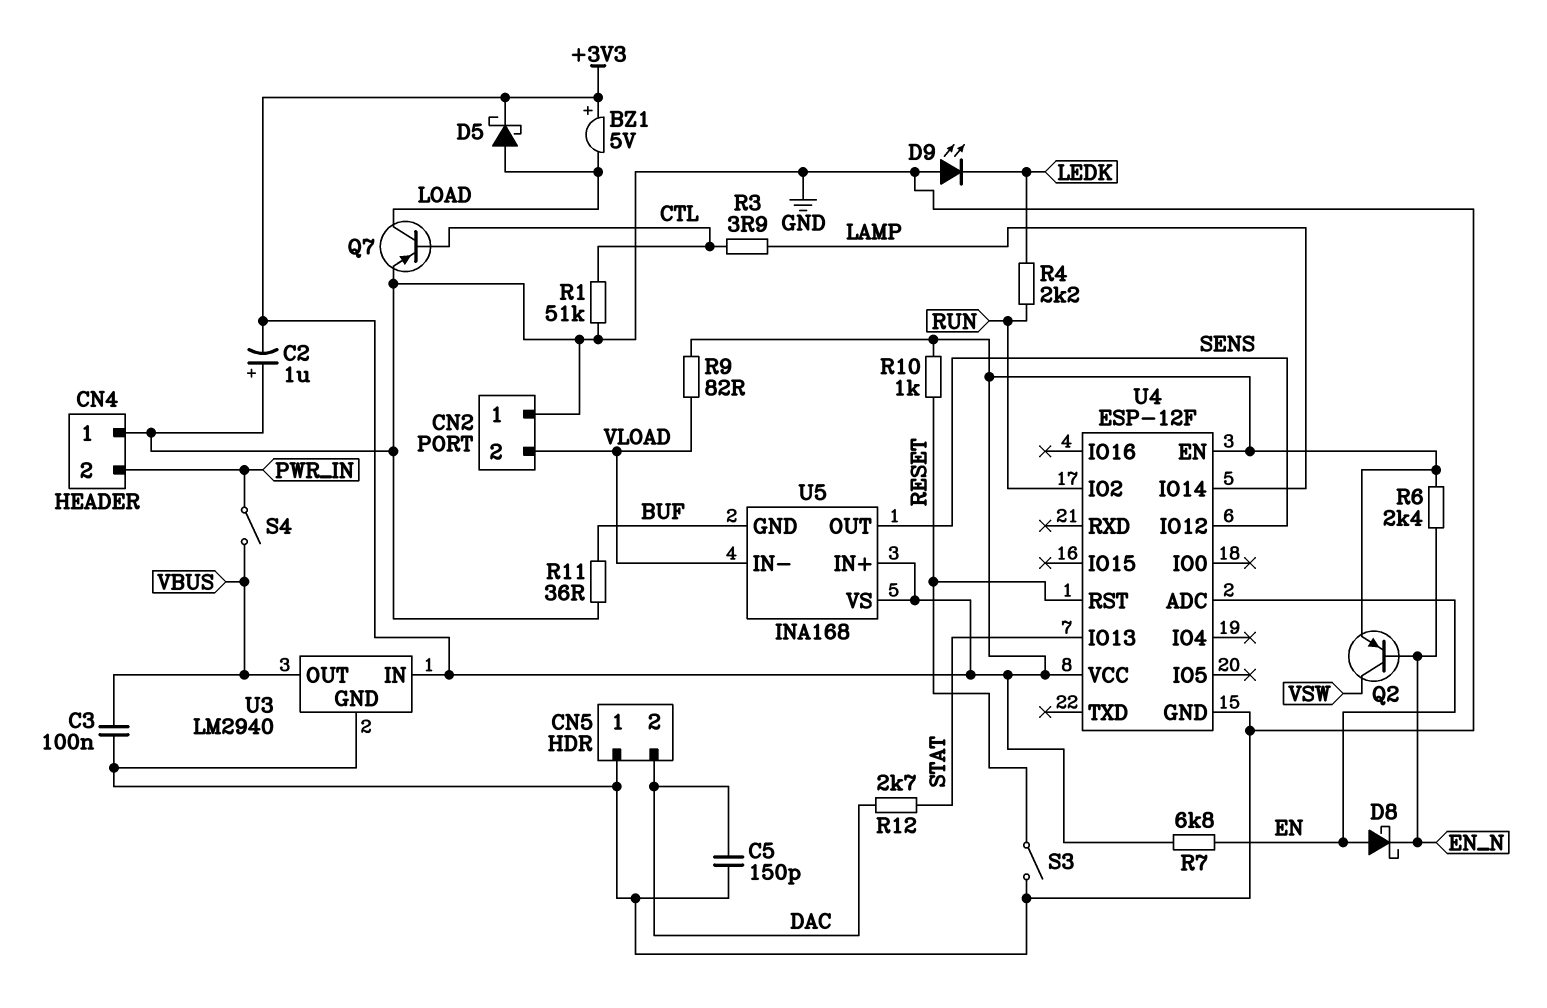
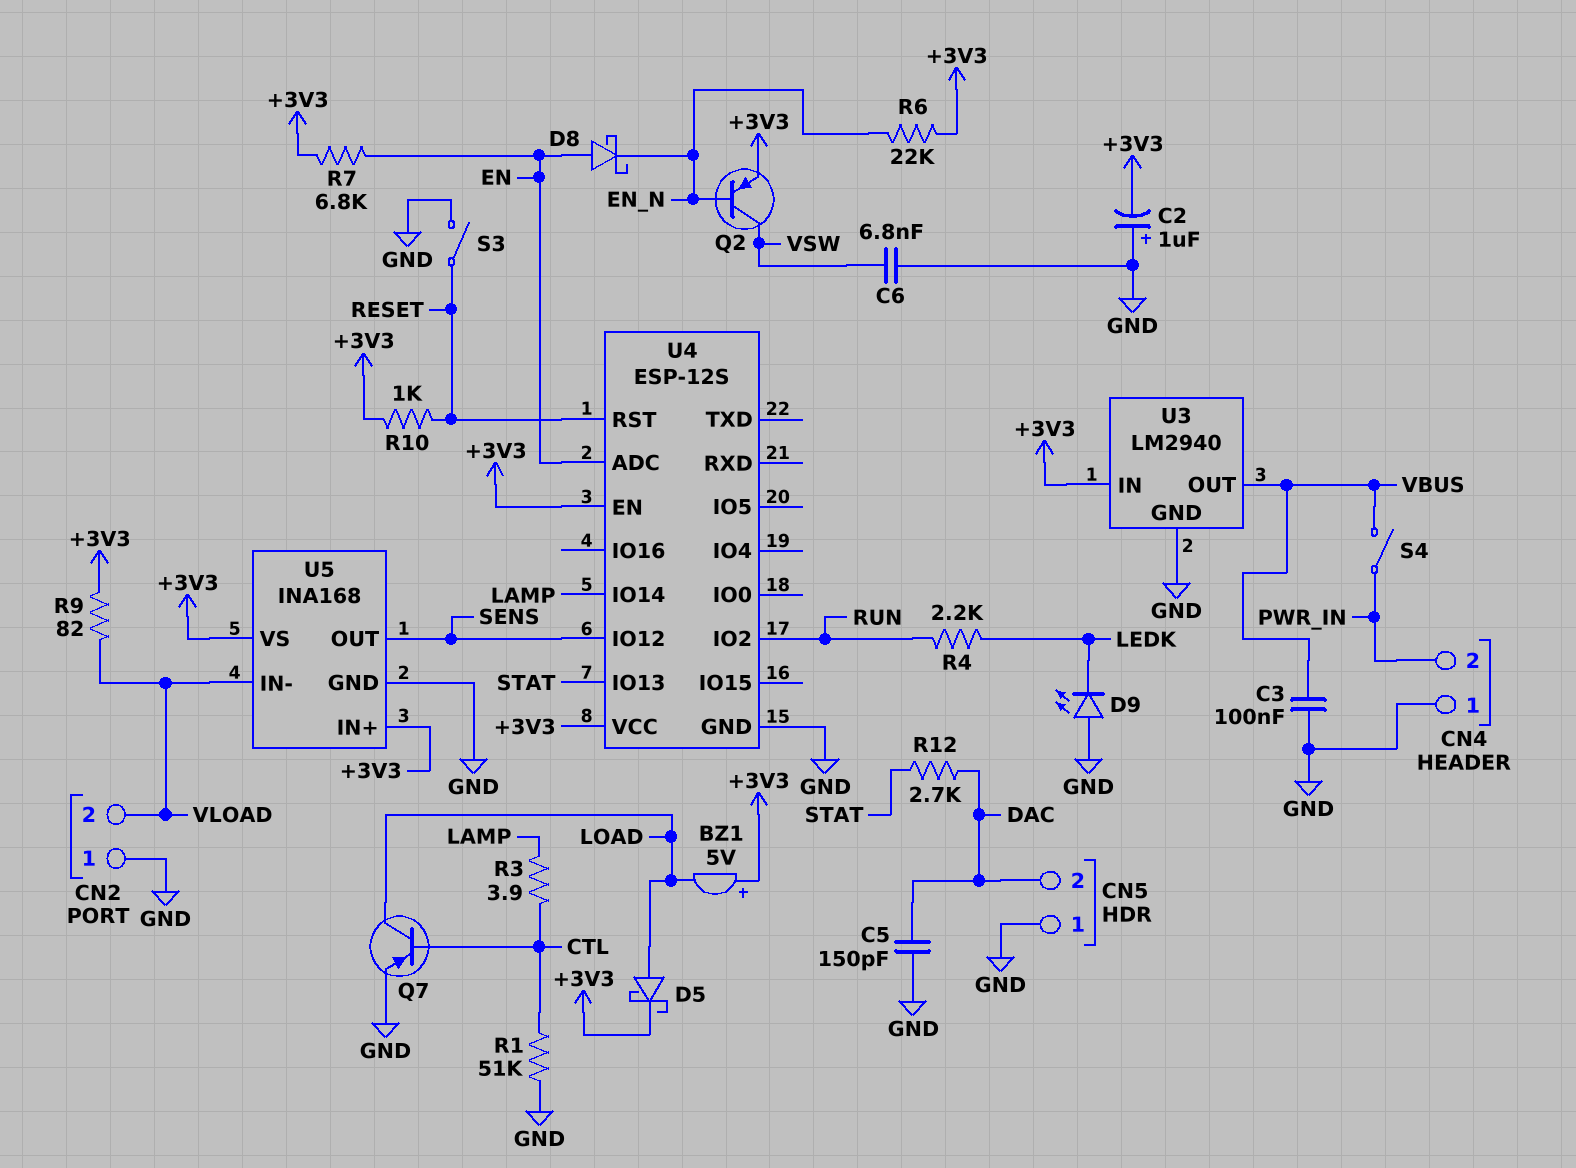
C6: none -> 6.8nF (GND, VSW)
R6: 2.4k (+3V3, EN_N) -> 22k (+3V3, EN_N)
R11: 36 (BUF, GND) -> none
U4: ESP-12F -> ESP-12S
U5 pin GND: BUF -> GND

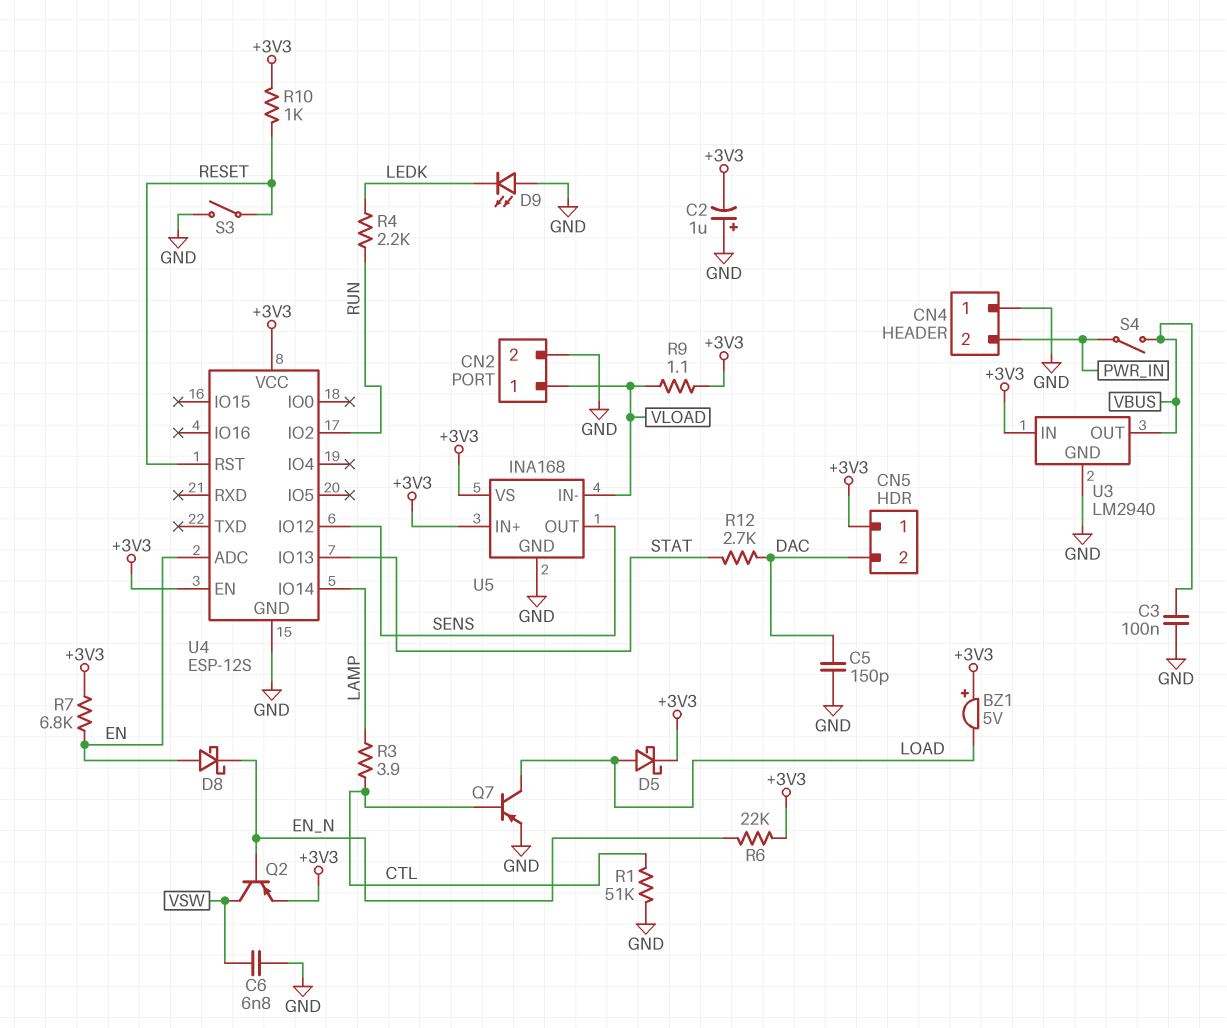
CN2 pin 1: GND -> VLOAD
CN2 pin 2: VLOAD -> GND
CN5 pin 1: GND -> +3V3
R9: 82 (+3V3, VLOAD) -> 1.1 (+3V3, VLOAD)

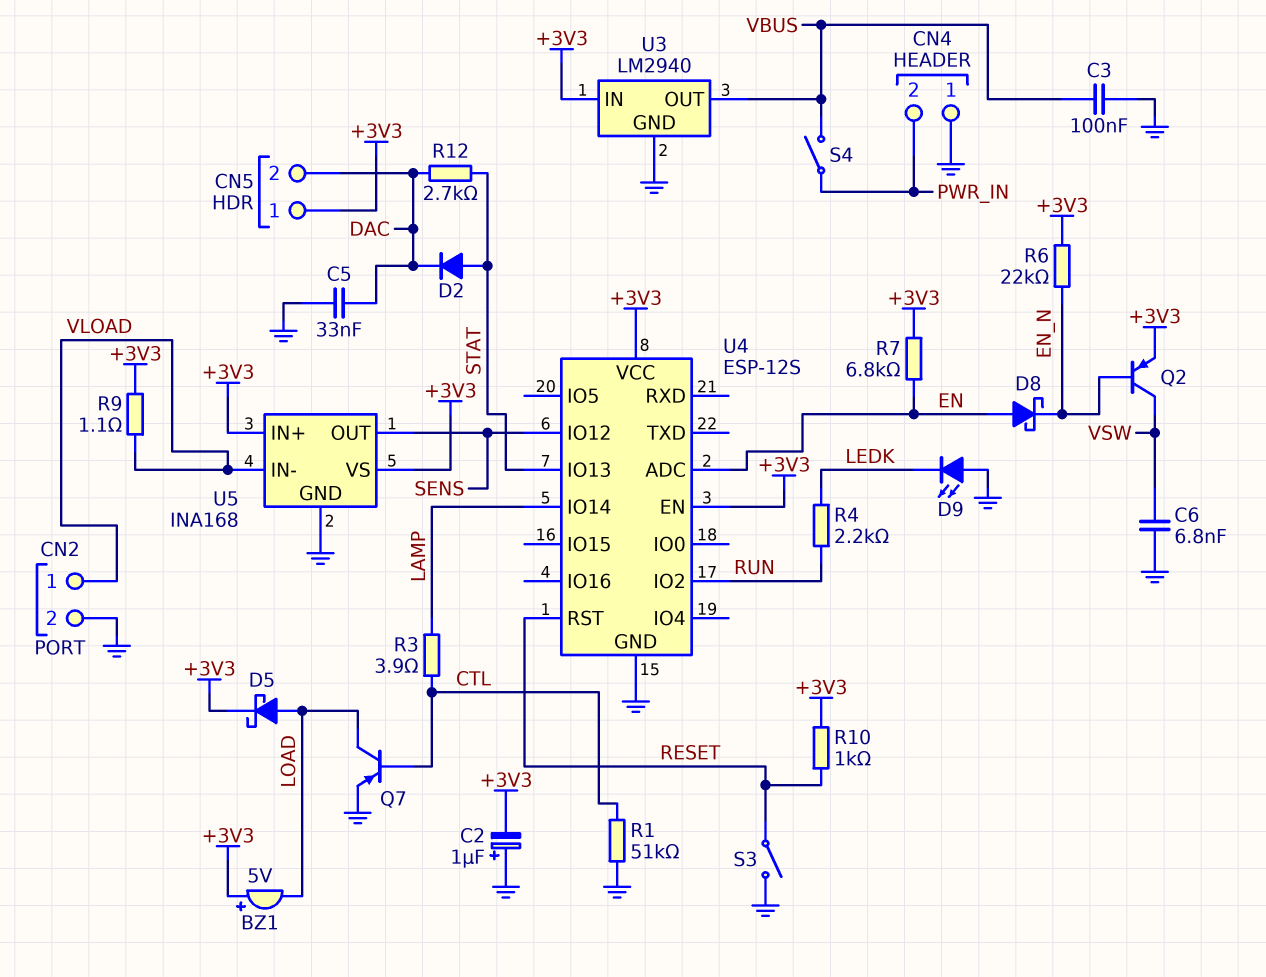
C5: 150pF (DAC, GND) -> 33nF (DAC, GND)
D2: none -> diode (A STAT, K DAC)

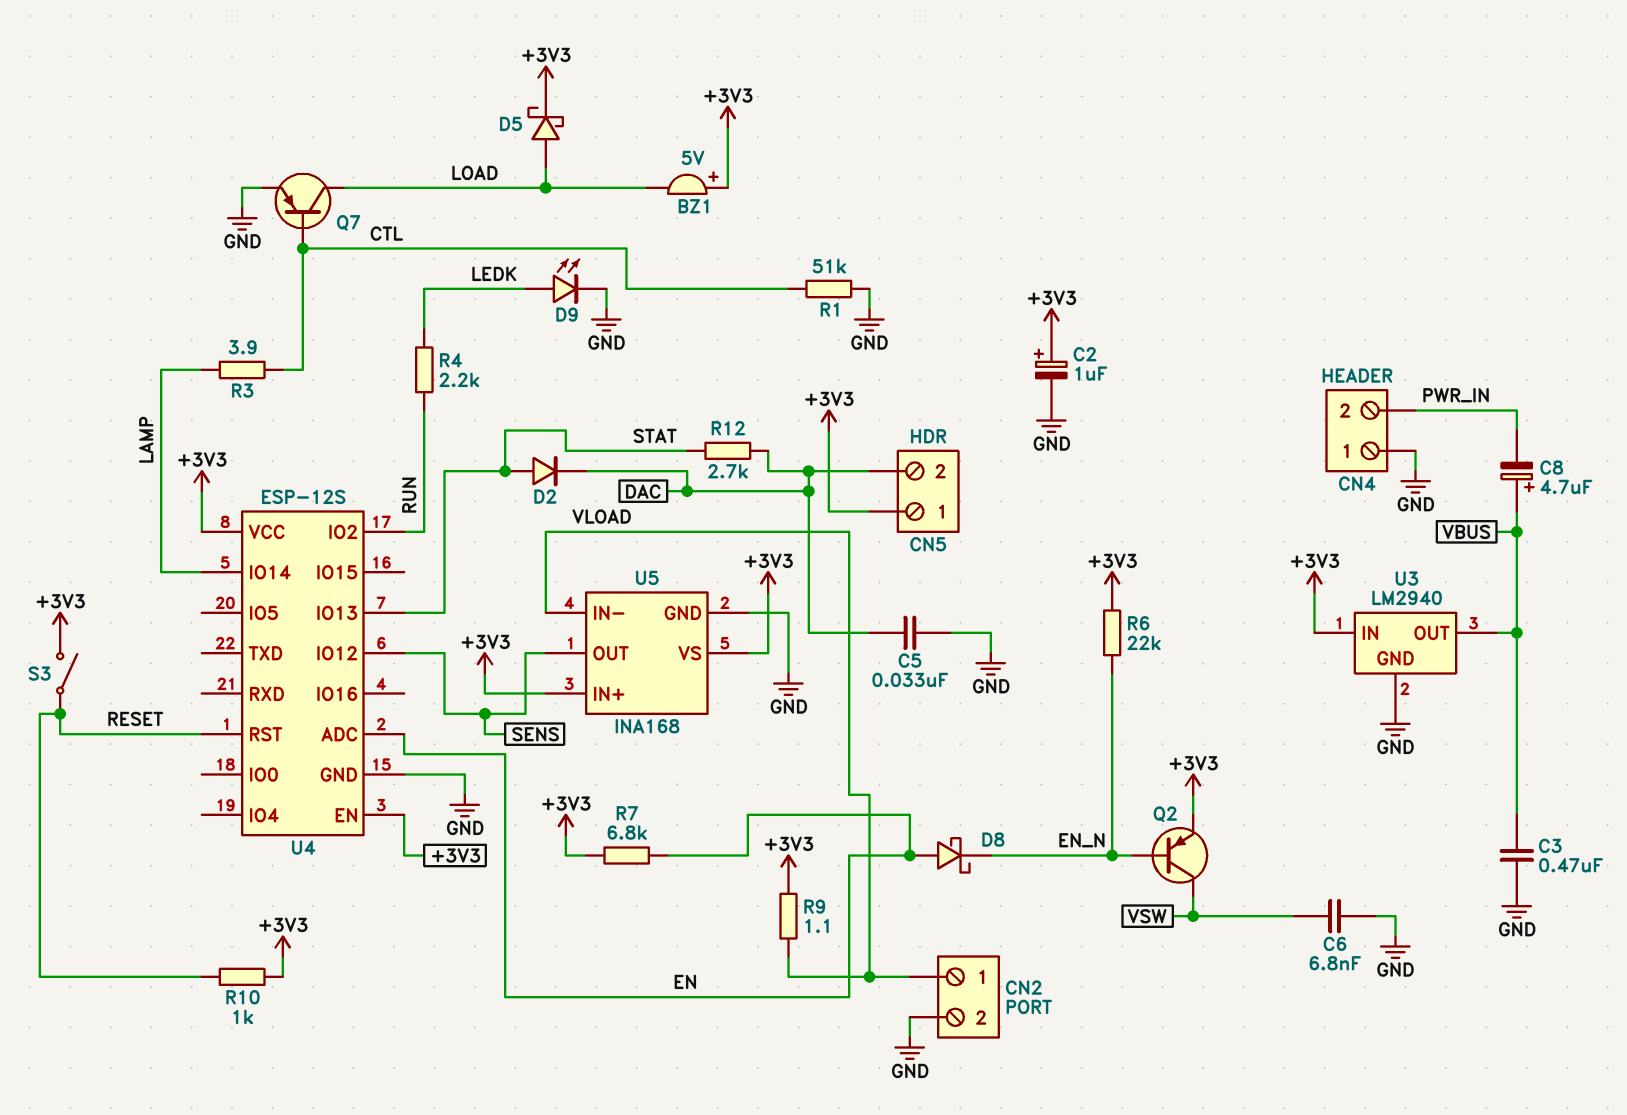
C2: 1uF (plus GND, minus +3V3) -> 1uF (plus +3V3, minus GND)
C3: 100nF (GND, VBUS) -> 470nF (GND, VBUS)
C8: none -> 4.7uF (plus VBUS, minus PWR_IN)
D9: LED (A GND, K LEDK) -> LED (A LEDK, K GND)
S3: switch (GND, RESET) -> switch (+3V3, RESET)
S4: switch (PWR_IN, VBUS) -> none

